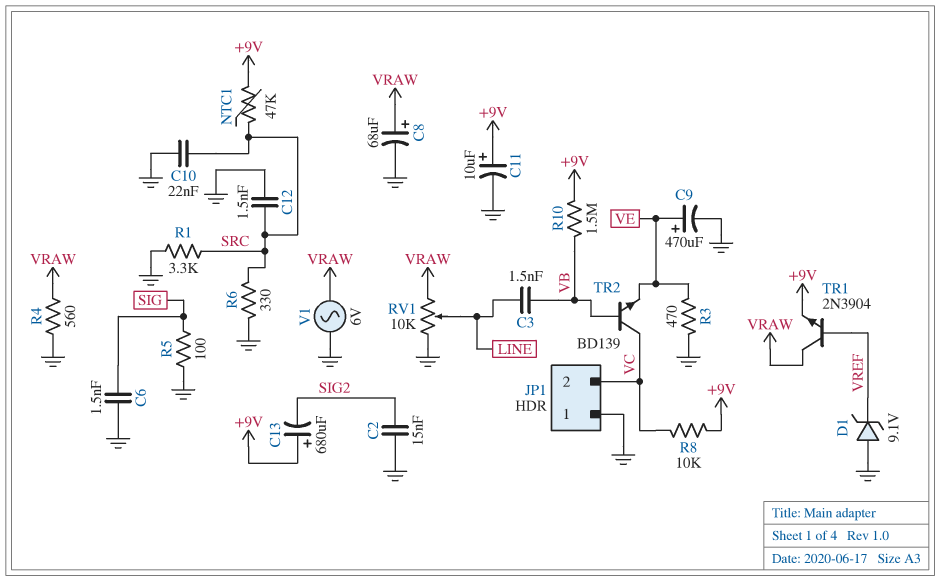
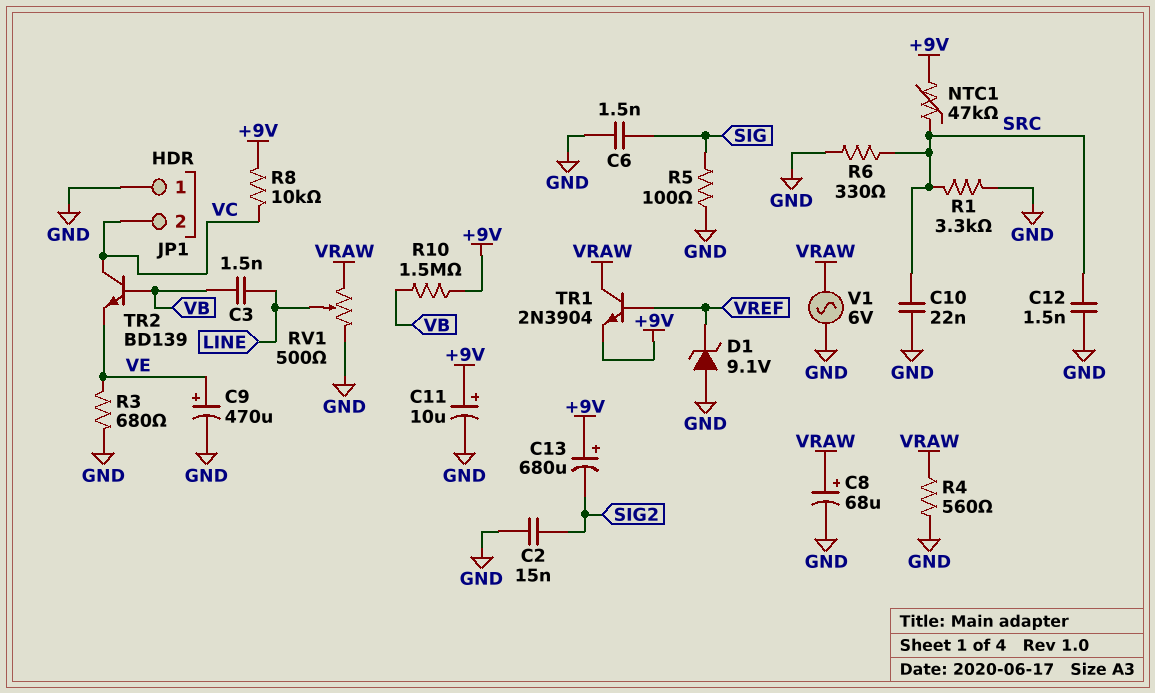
R3: 470 (GND, VE) -> 680 (GND, VE)
RV1: 10k (GND, VRAW, wiper LINE) -> 500 (GND, VRAW, wiper LINE)

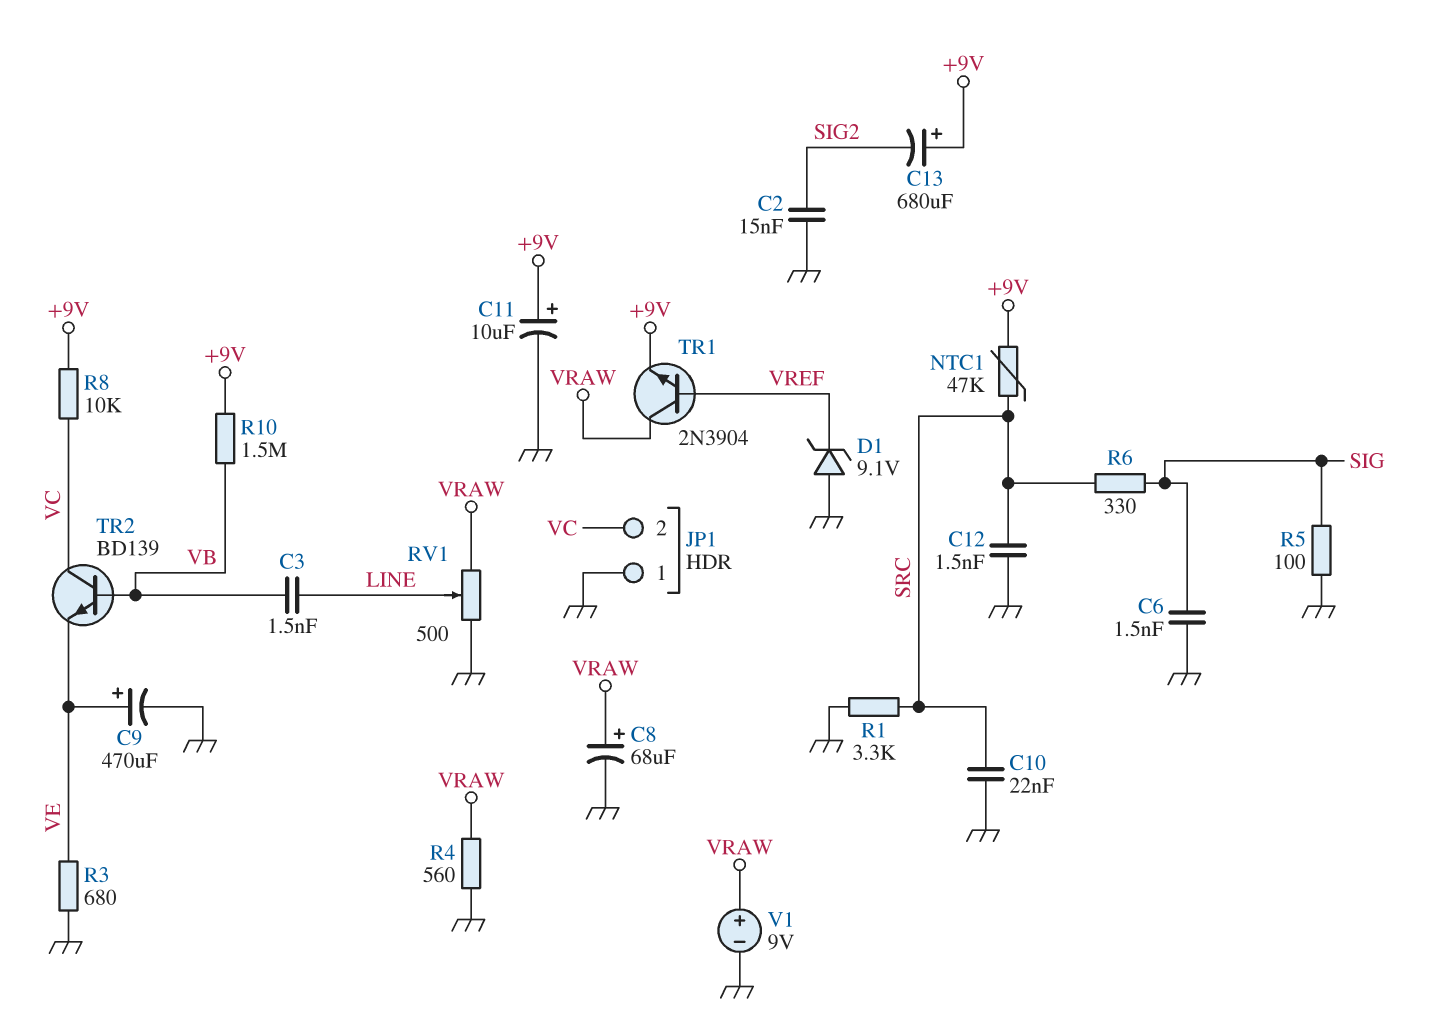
R6: 330 (GND, SRC) -> 330 (SIG, SRC)
V1: AC 6V (GND, VRAW) -> 9V (plus VRAW, minus GND)

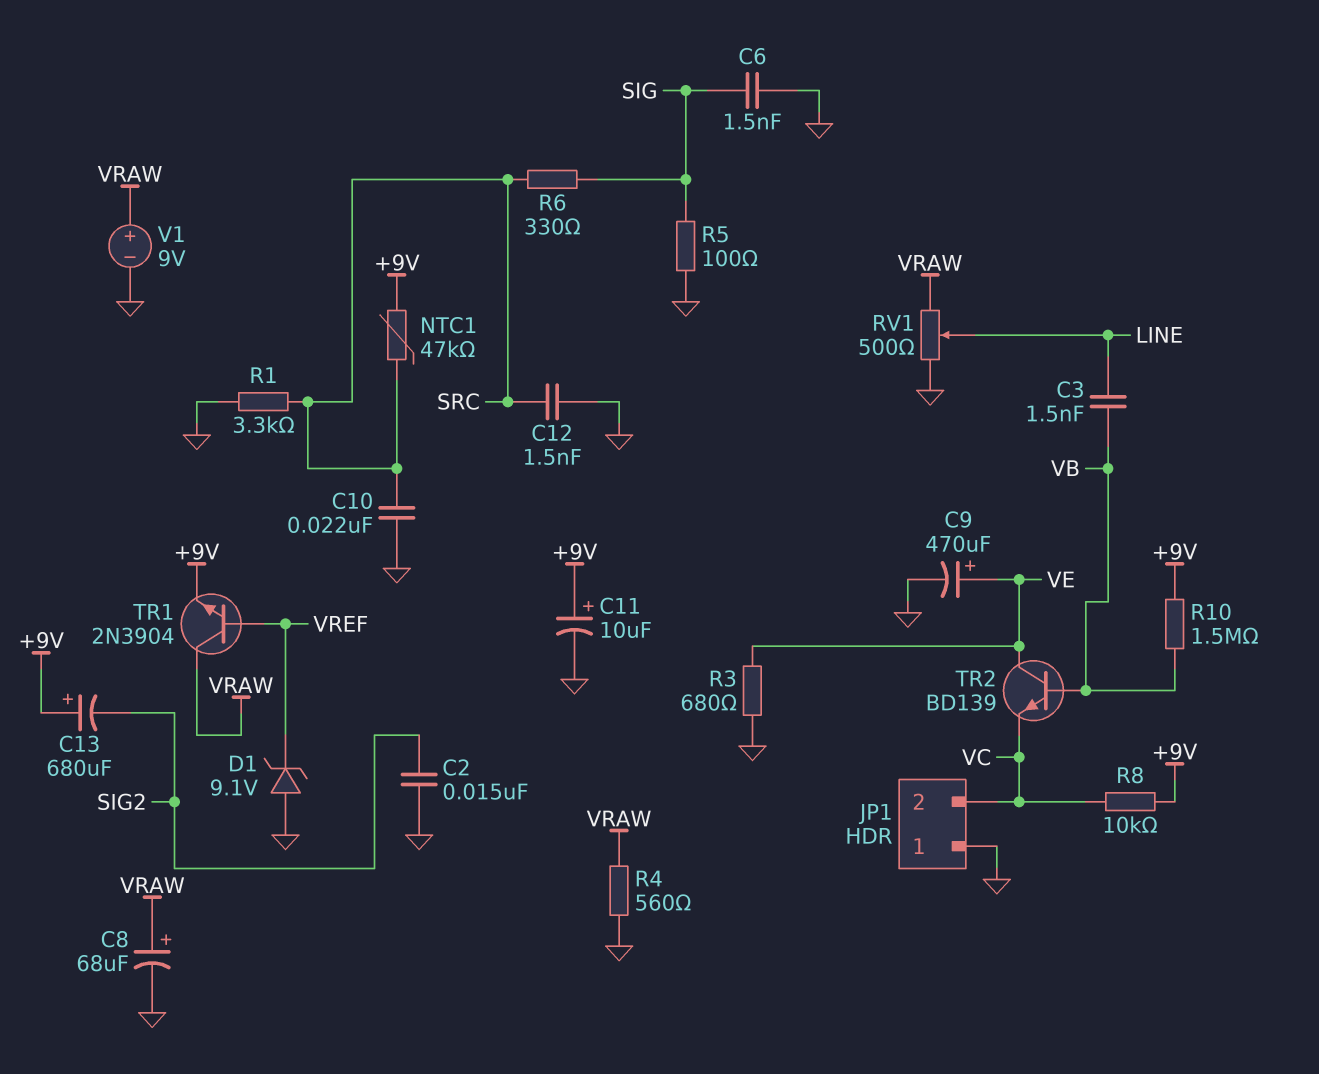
TR2: NPN BD139 (B VB, C VC, E VE) -> NPN BD139 (B VB, C VE, E VC)

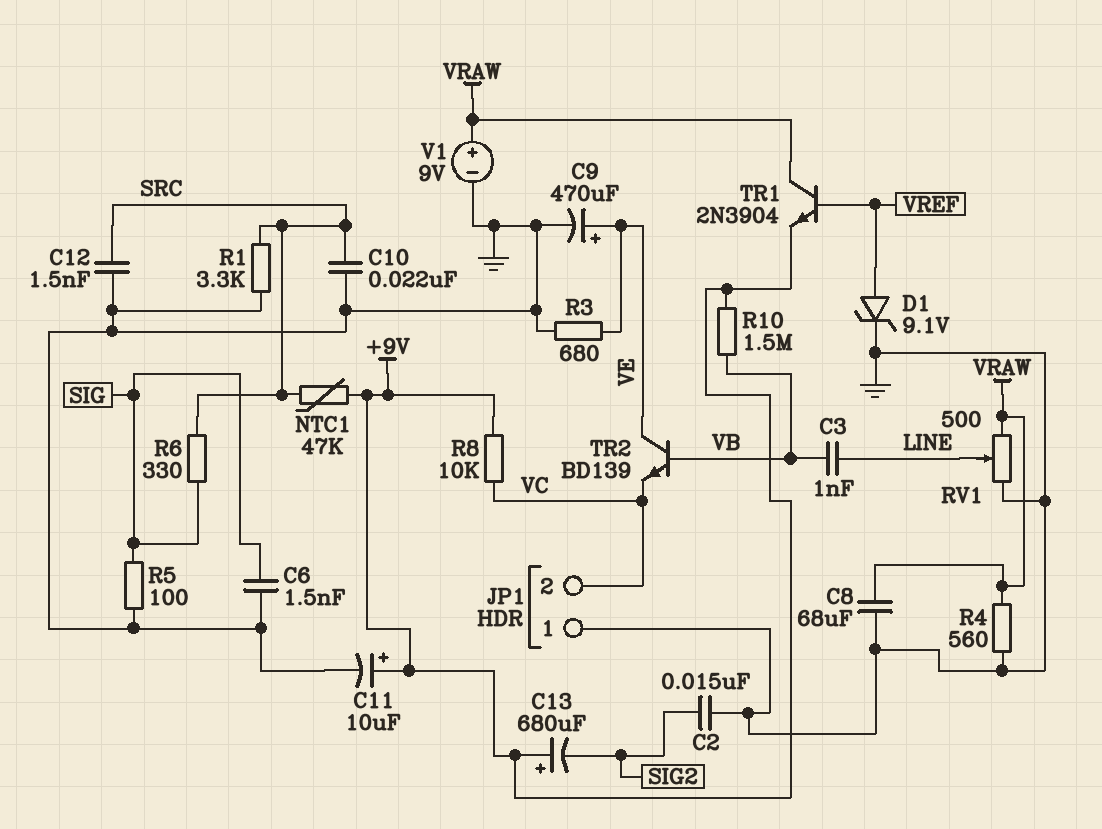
C3: 1.5nF (LINE, VB) -> 1nF (LINE, VB)
C8: 68uF (plus VRAW, minus GND) -> 68uF (GND, VRAW)
D1: zener 9.1V (A GND, K VREF) -> zener 9.1V (A VREF, K GND)

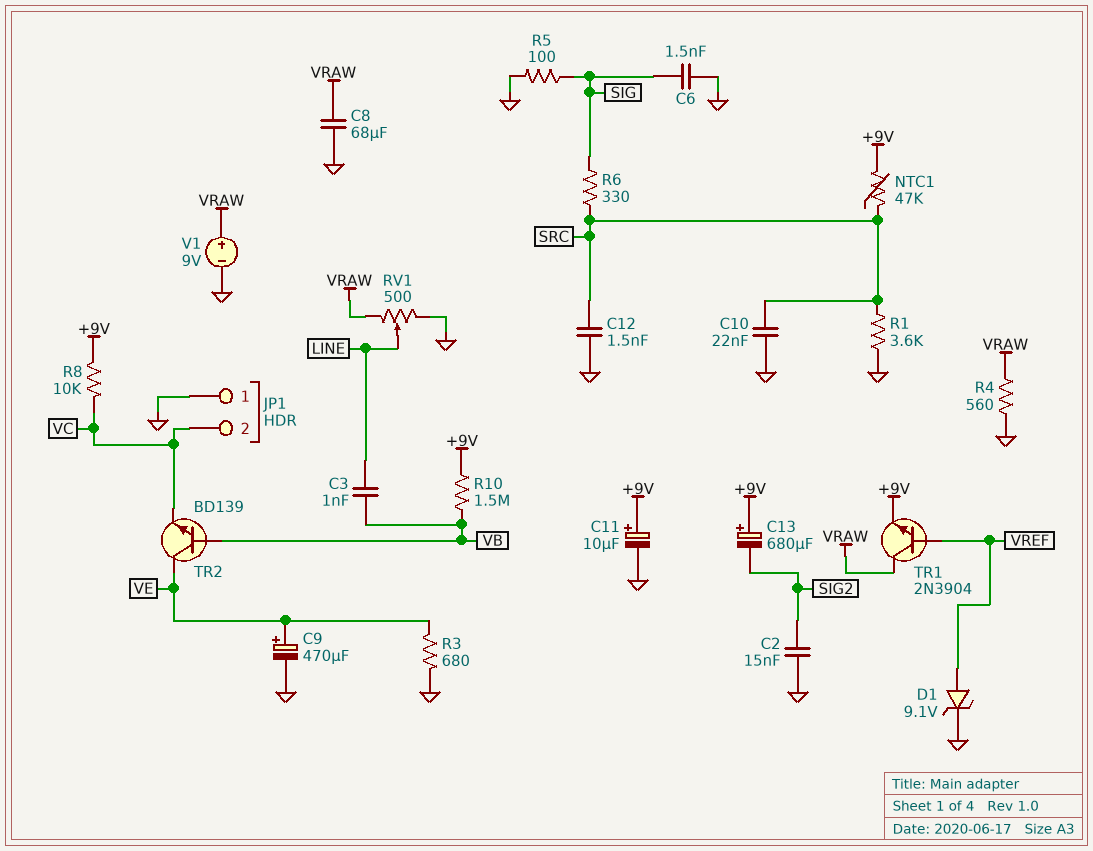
R1: 3.3k (GND, SRC) -> 3.6k (GND, SRC)

